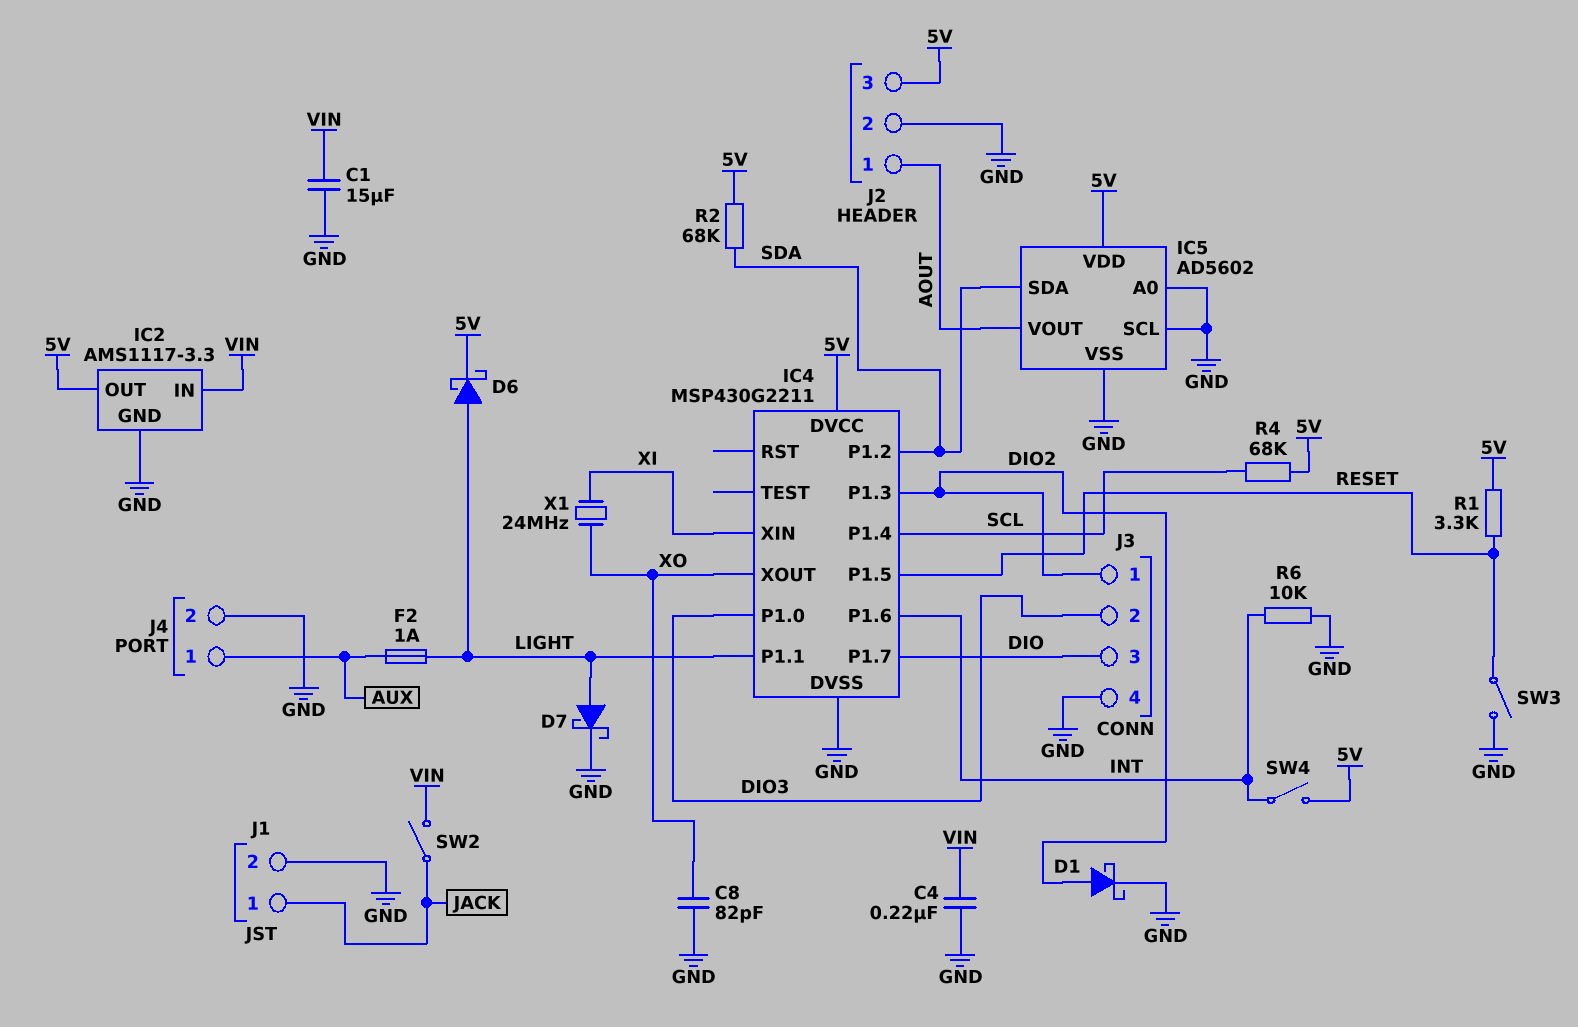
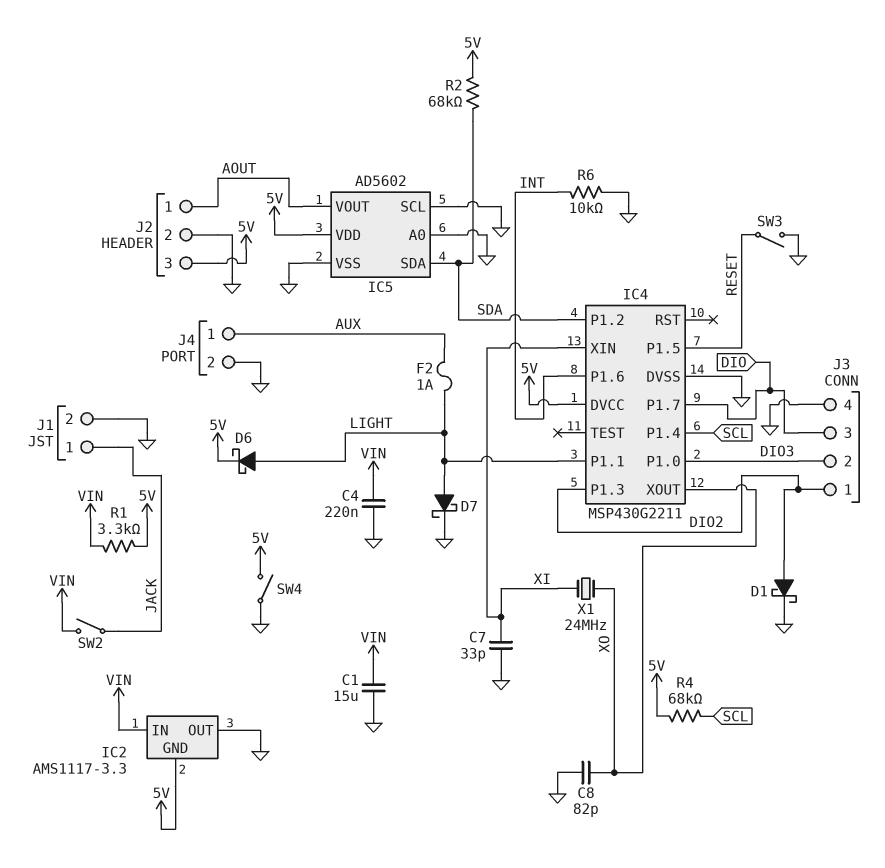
C7: none -> 33pF (GND, XI)
IC2 pin GND: GND -> 5V
IC2 pin OUT: 5V -> GND
R1: 3.3k (5V, RESET) -> 3.3k (5V, VIN)
SW4: switch (5V, INT) -> switch (5V, GND)

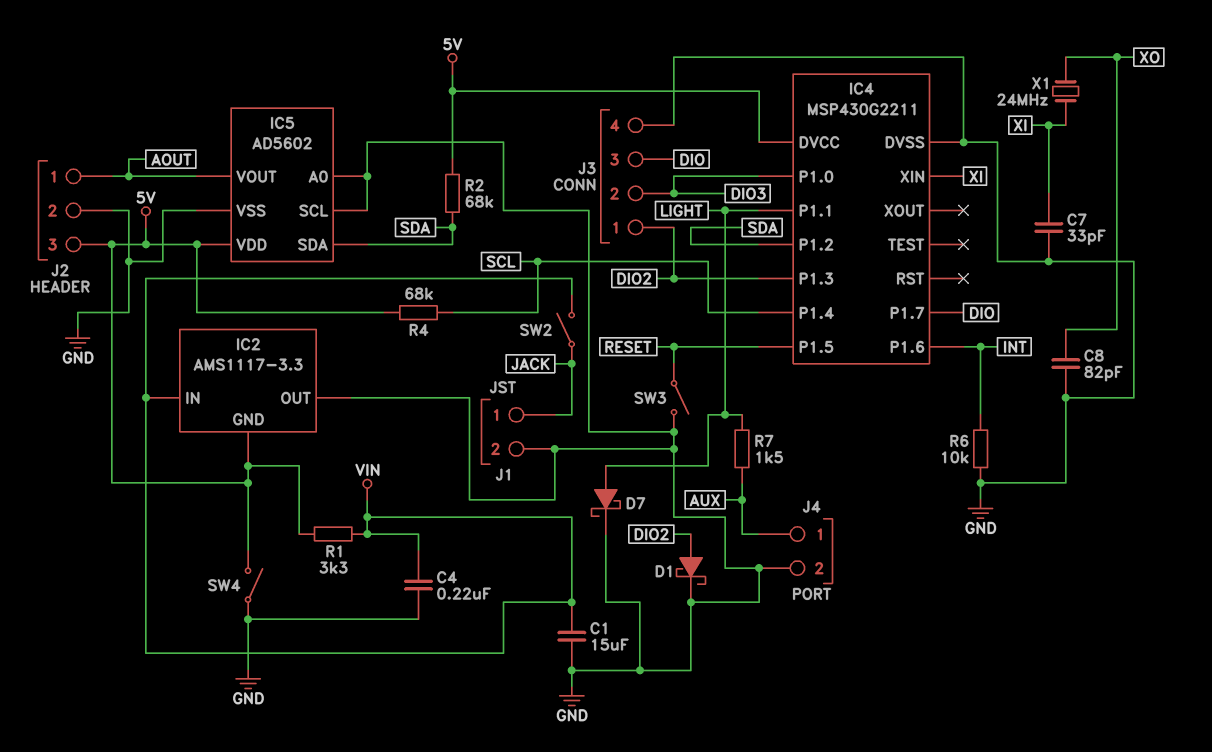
D6: schottky (A LIGHT, K 5V) -> none
F2: 1A (AUX, LIGHT) -> none
IC4 pin XOUT: XO -> none
R7: none -> 1.5k (AUX, LIGHT)

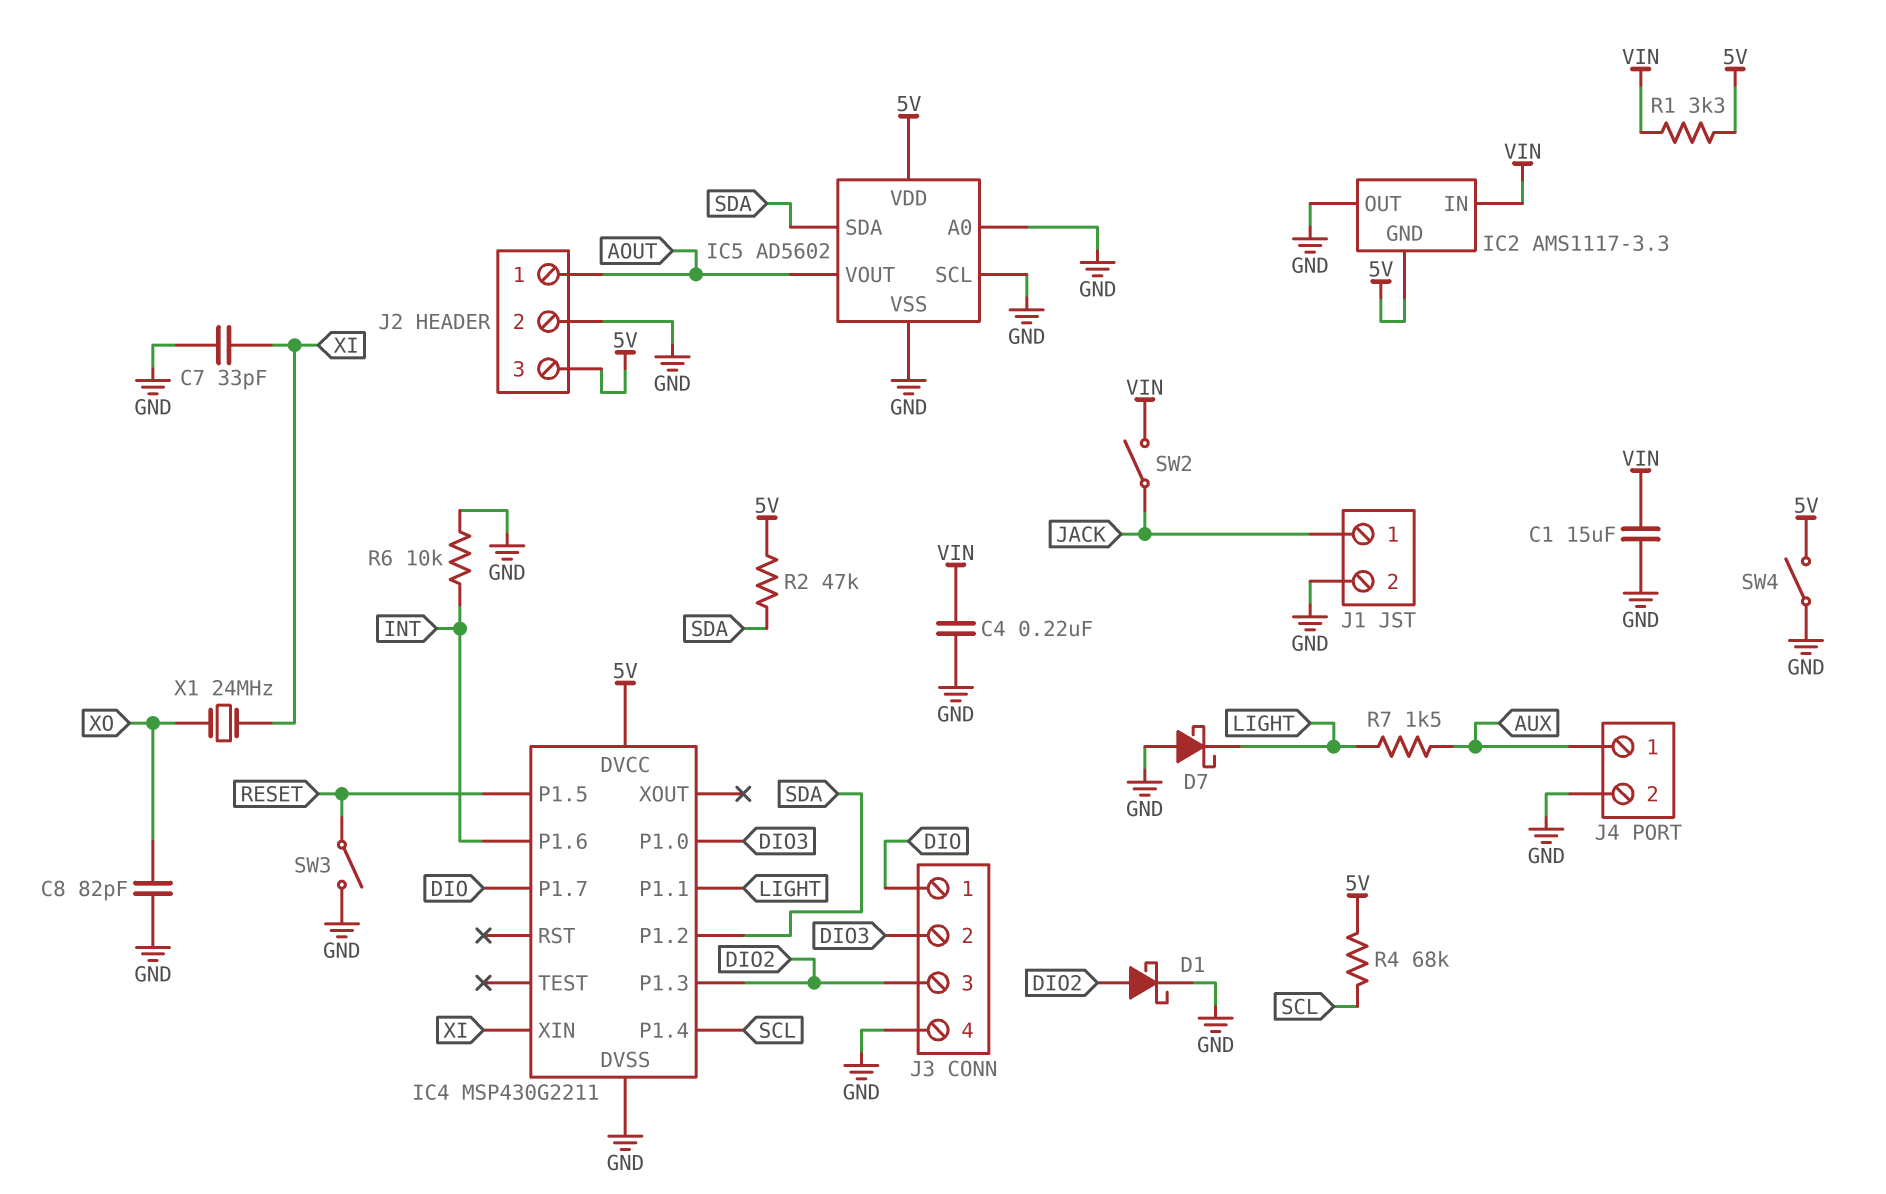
D7: schottky (A LIGHT, K GND) -> schottky (A GND, K LIGHT)
J3 pin 1: DIO2 -> DIO
J3 pin 3: DIO -> DIO2
R2: 68k (5V, SDA) -> 47k (5V, SDA)

